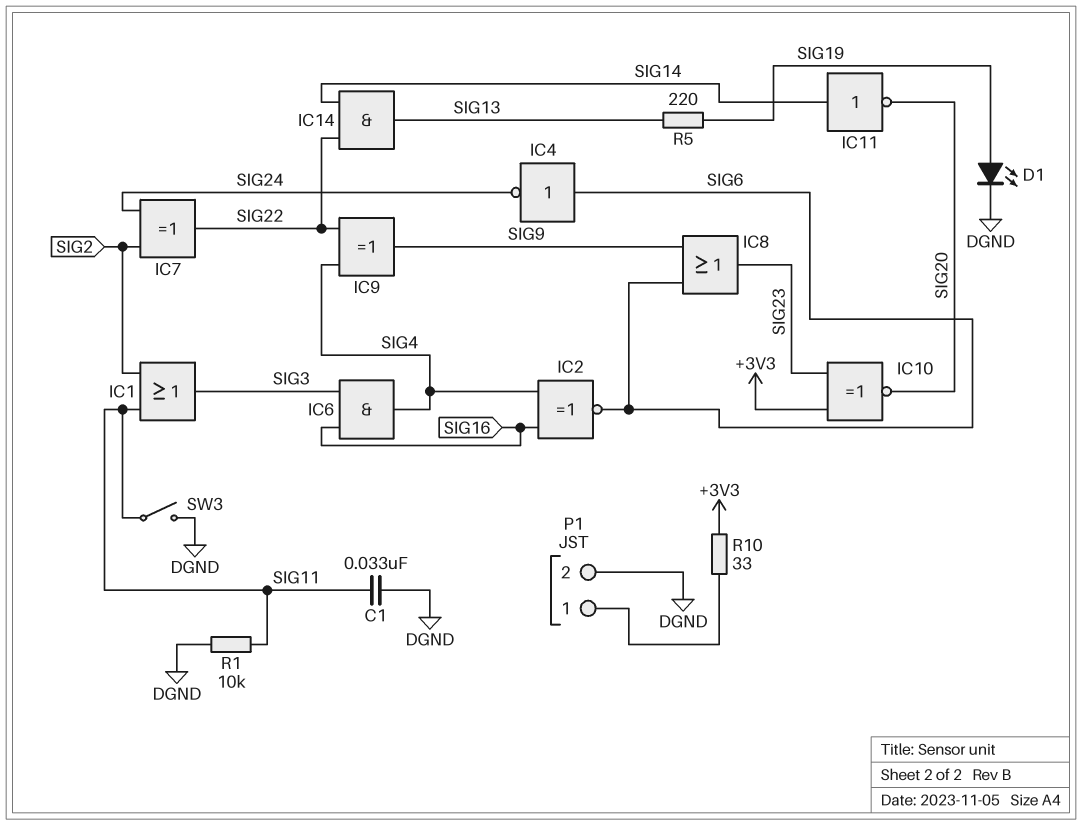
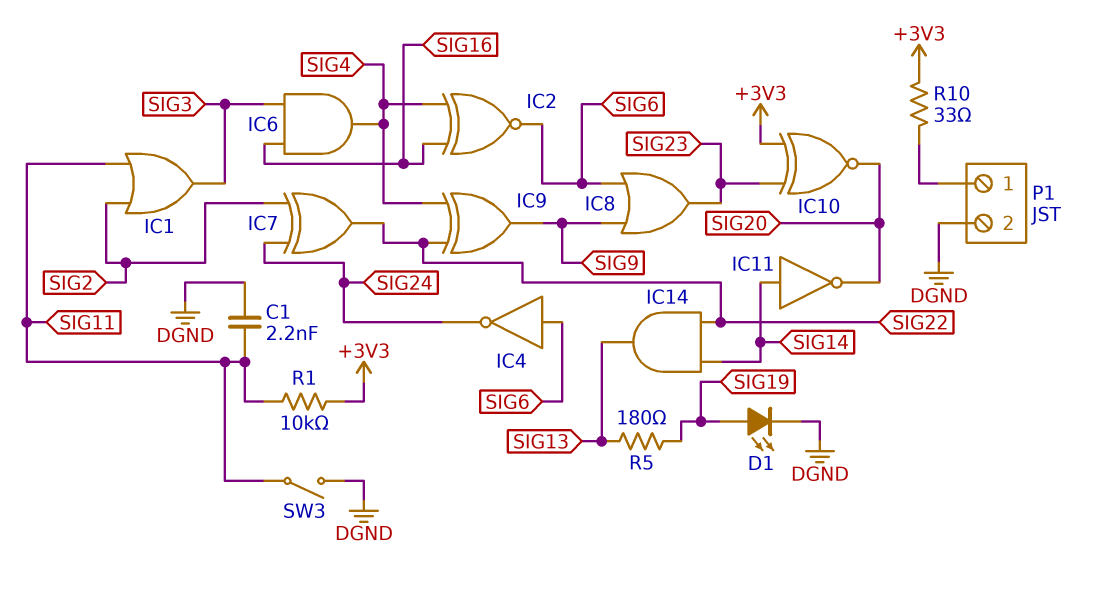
C1: 33nF (DGND, SIG11) -> 2.2nF (DGND, SIG11)
R1: 10k (DGND, SIG11) -> 10k (+3V3, SIG11)
R5: 220 (SIG13, SIG19) -> 180 (SIG13, SIG19)

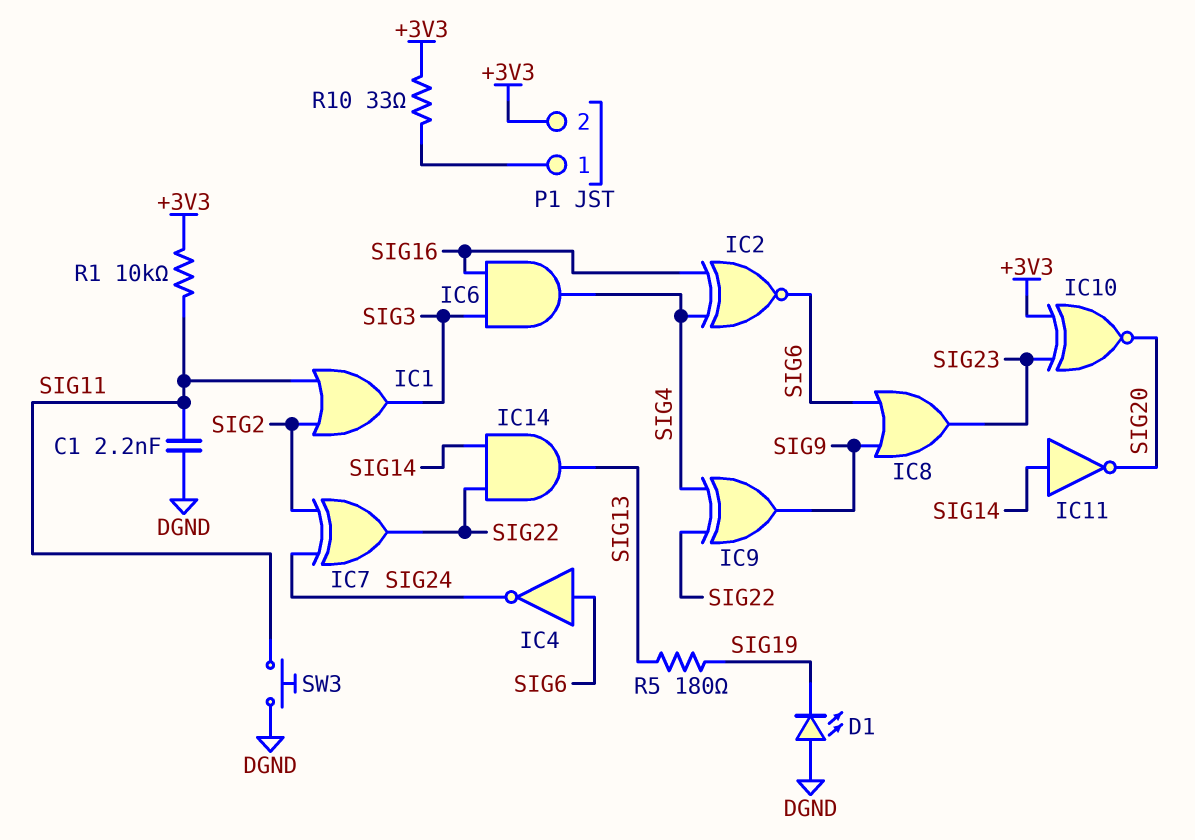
D1: LED (A SIG19, K DGND) -> LED (A DGND, K SIG19)
P1 pin 2: DGND -> +3V3
SW3: switch (DGND, SIG11) -> button (DGND, SIG11)

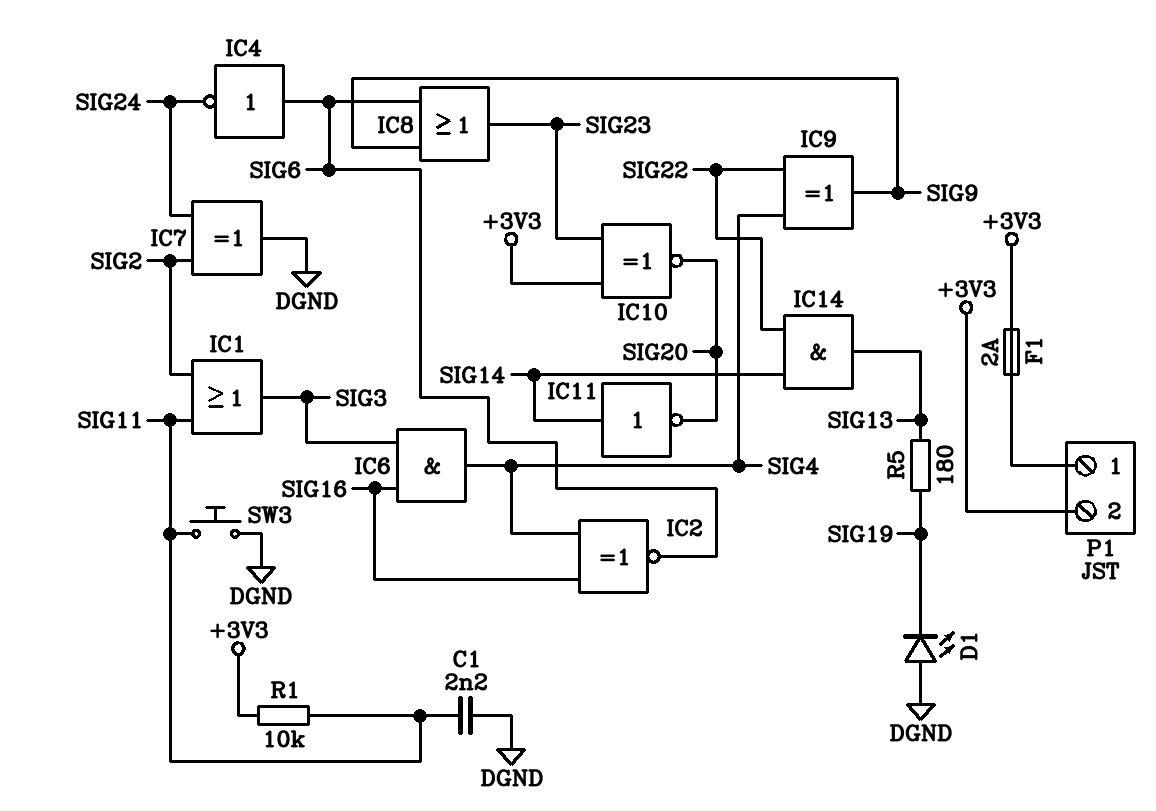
F1: none -> 2A (+3V3, P1/1)
IC7: XOR (in SIG2, in SIG24, out SIG22) -> XOR (in SIG2, in SIG24, out DGND)
R10: 33 (+3V3, P1/1) -> none

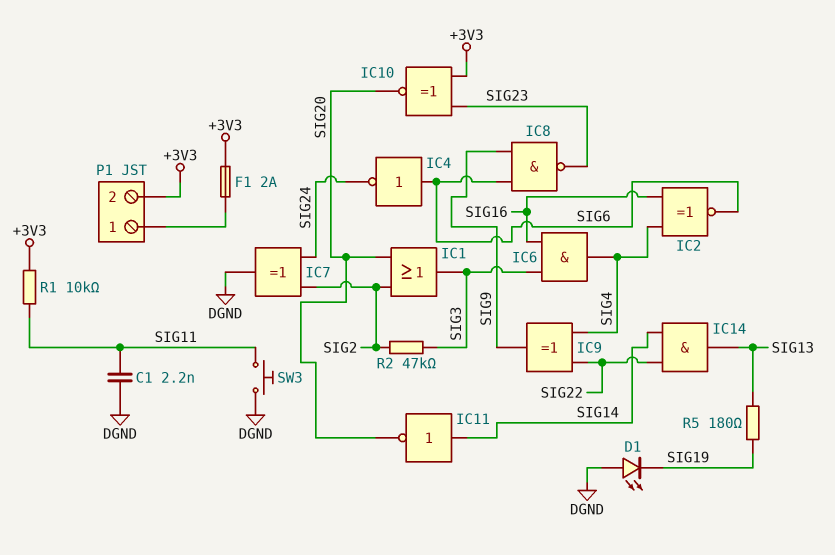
IC1: OR (in SIG2, in SIG11, out SIG3) -> OR (in SIG2, in SIG20, out SIG3)
IC8: OR (in SIG6, in SIG9, out SIG23) -> NAND (in SIG6, in SIG9, out SIG23)
R2: none -> 47k (SIG2, SIG3)

